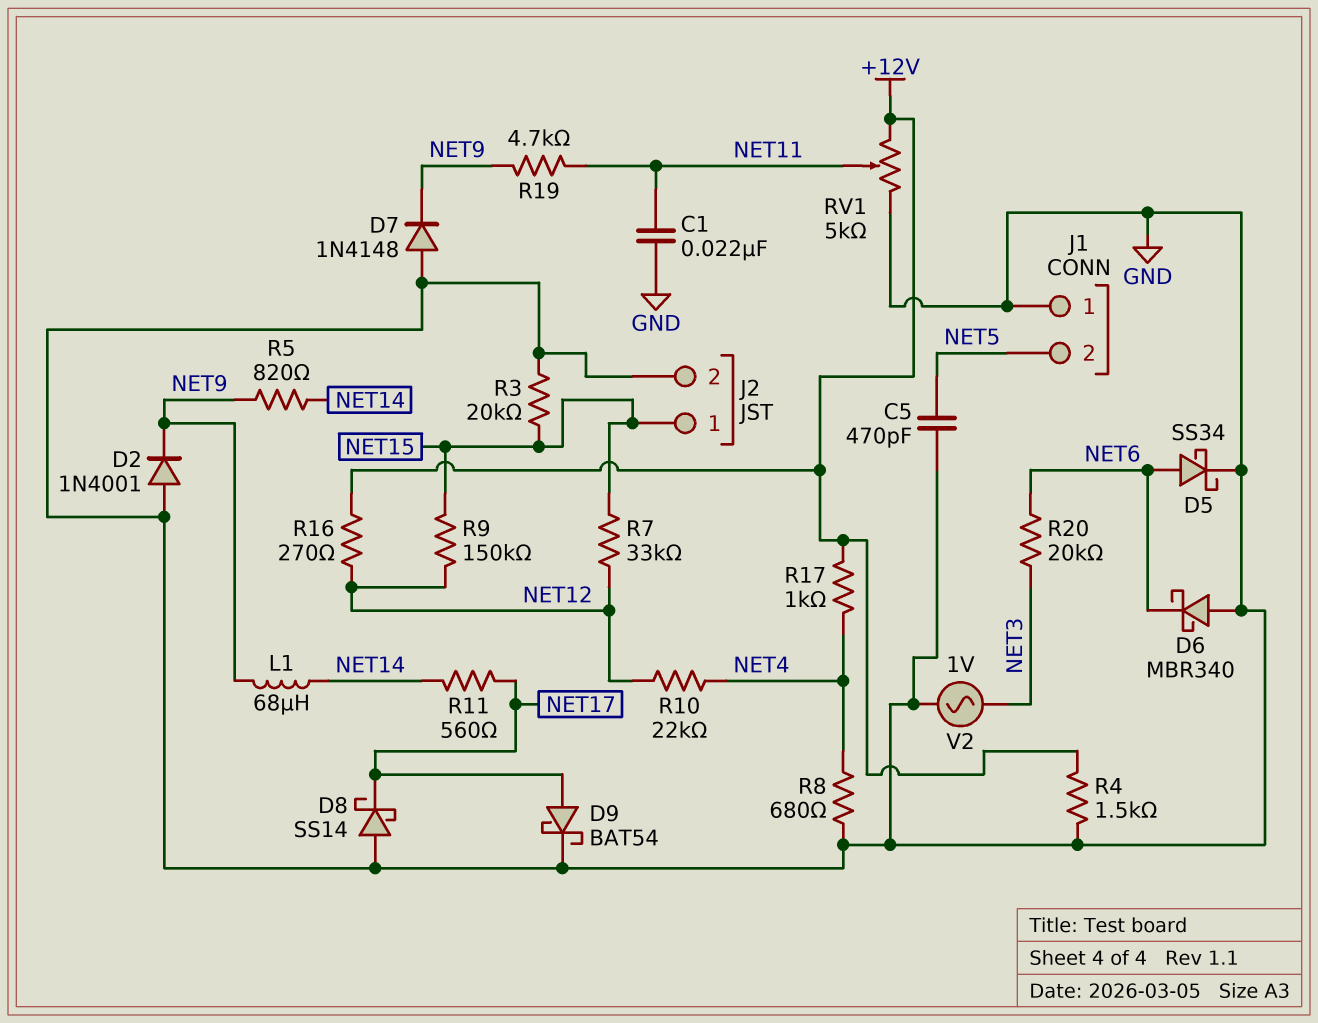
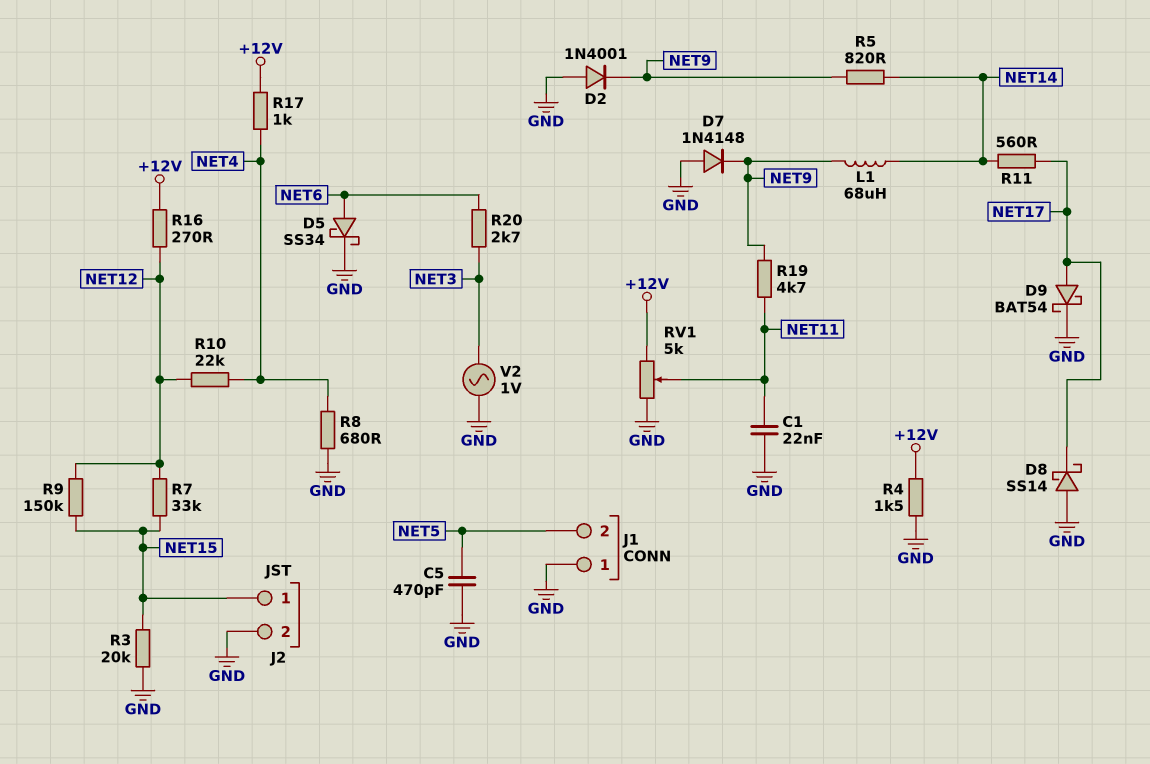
D6: schottky MBR340 (A GND, K NET6) -> none
R20: 20k (NET3, NET6) -> 2.7k (NET3, NET6)

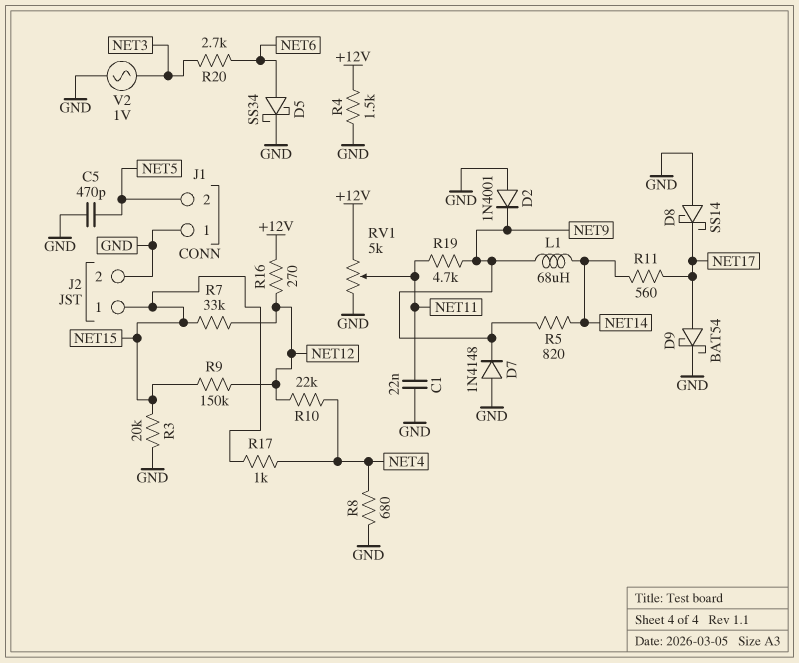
R17: 1k (+12V, NET4) -> 1k (NET4, NET15)

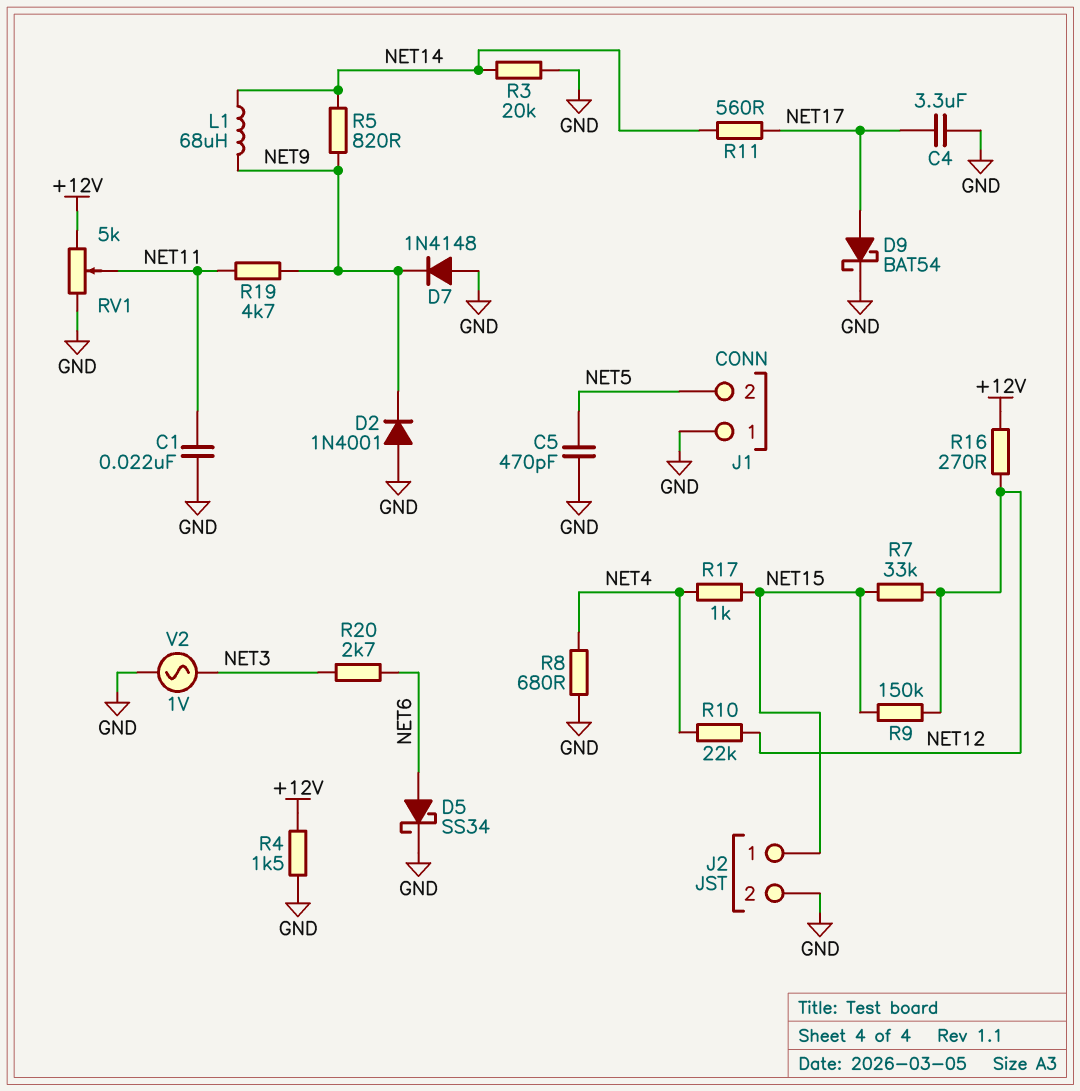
C4: none -> 3.3uF (GND, NET17)
D8: schottky SS14 (A GND, K NET17) -> none
R3: 20k (GND, NET15) -> 20k (GND, NET14)

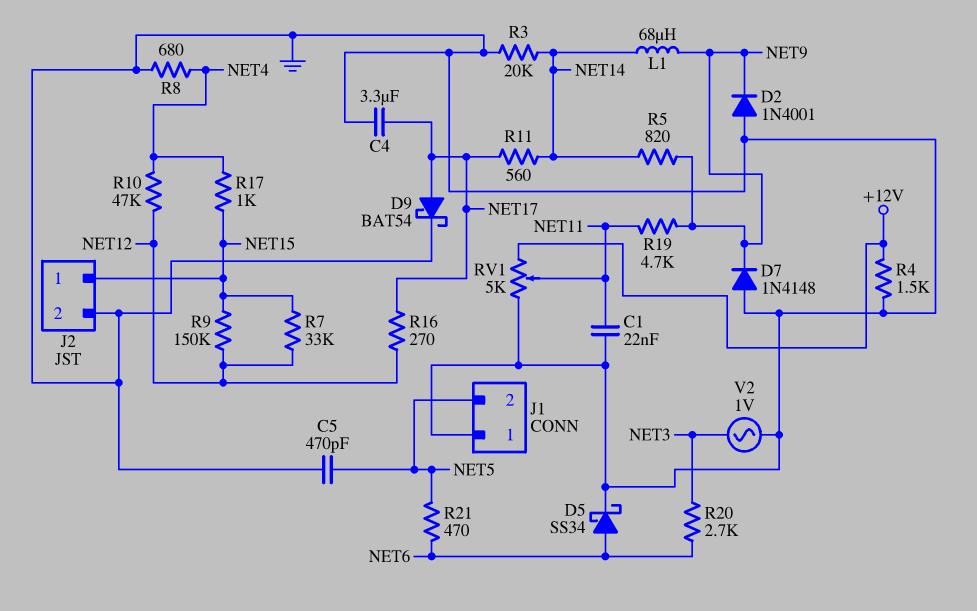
R10: 22k (NET4, NET12) -> 47k (NET4, NET12)
R16: 270 (+12V, NET12) -> 270 (NET12, NET17)
R21: none -> 470 (NET5, NET6)

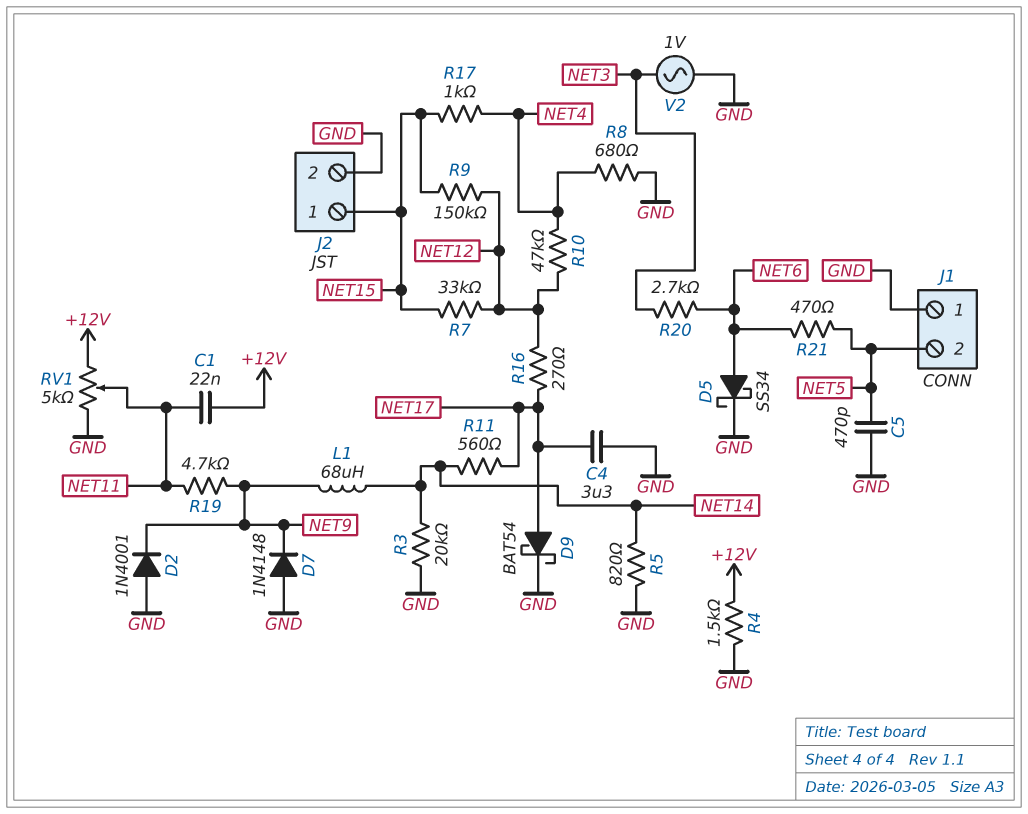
C1: 22nF (GND, NET11) -> 22nF (+12V, NET11)
R5: 820 (NET9, NET14) -> 820 (GND, NET14)

